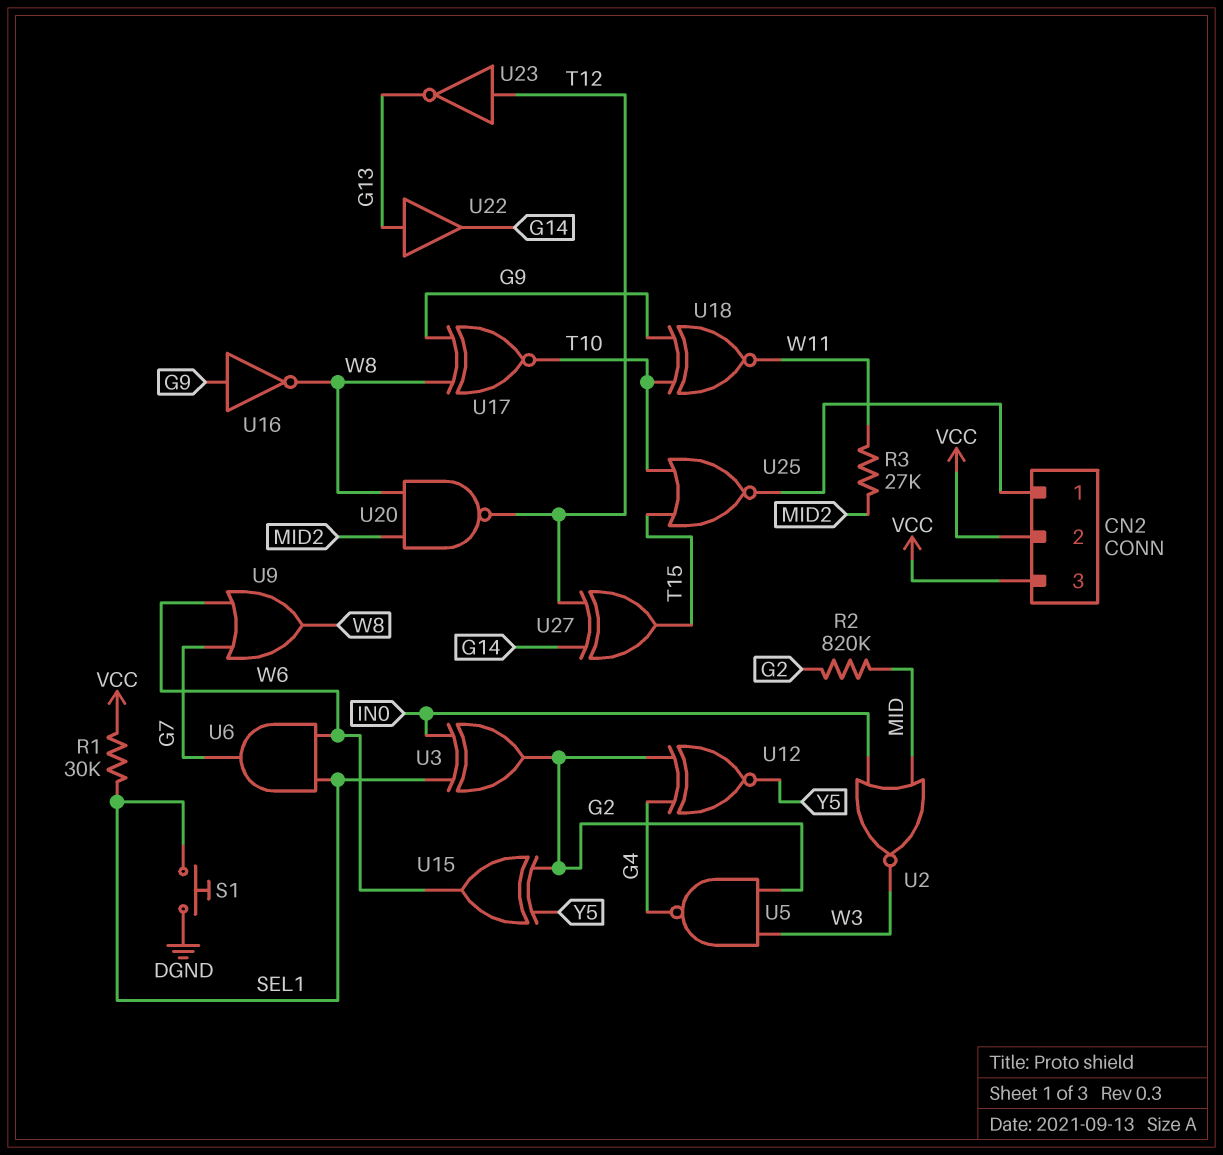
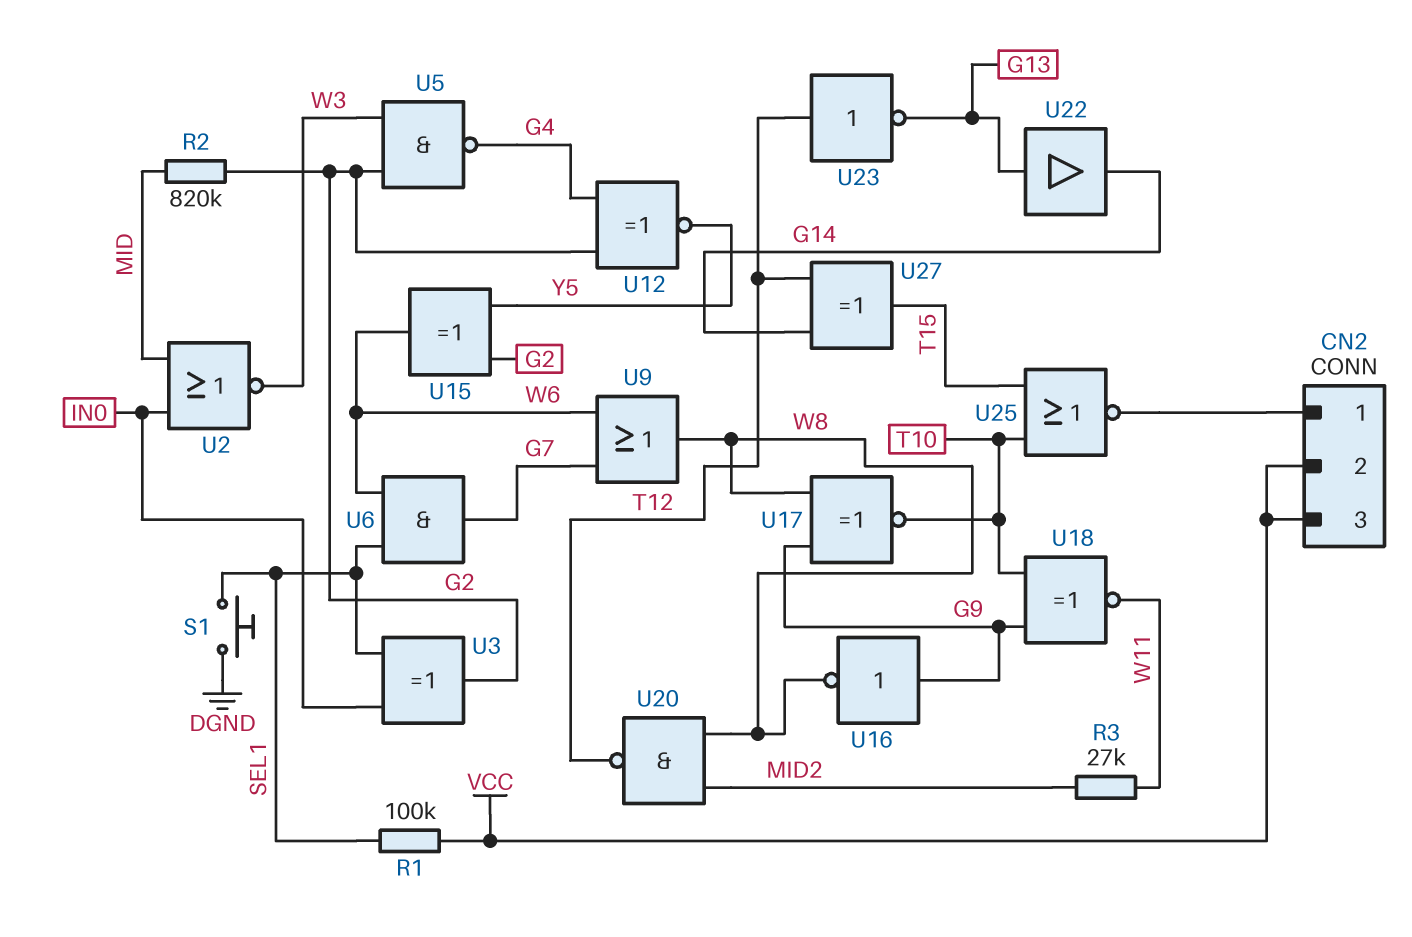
R1: 30k (SEL1, VCC) -> 100k (SEL1, VCC)

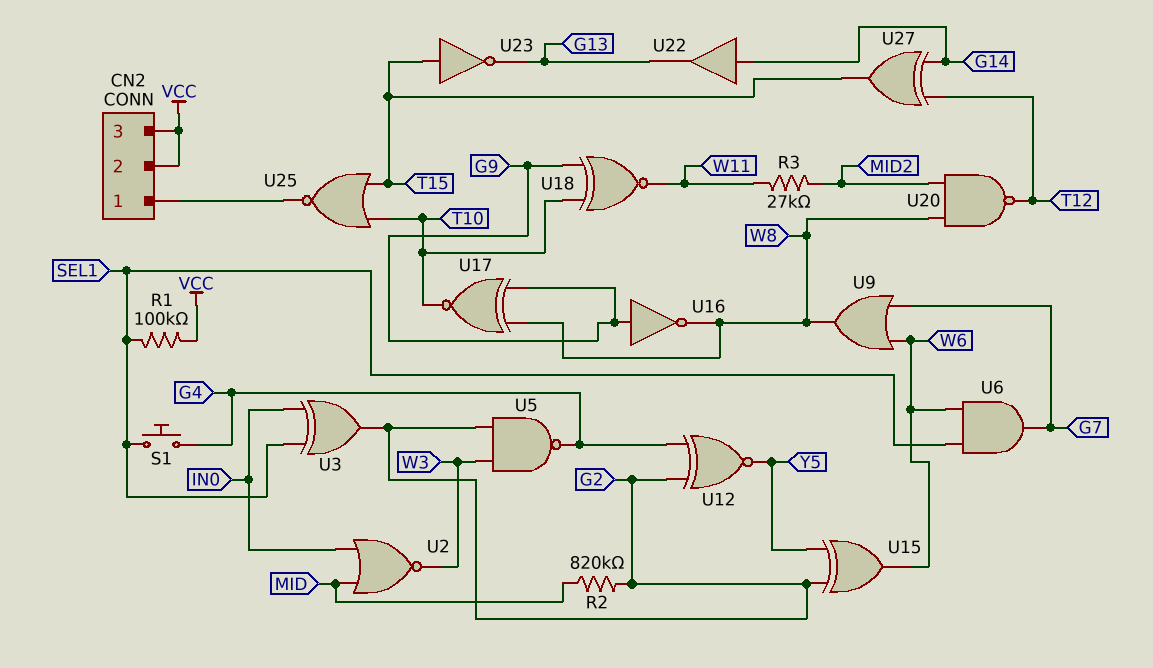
S1: button (DGND, SEL1) -> button (G4, SEL1)
U22: buffer (in G13, out G14) -> buffer (in G14, out G13)
U23: NOT (in T12, out G13) -> NOT (in T15, out G13)

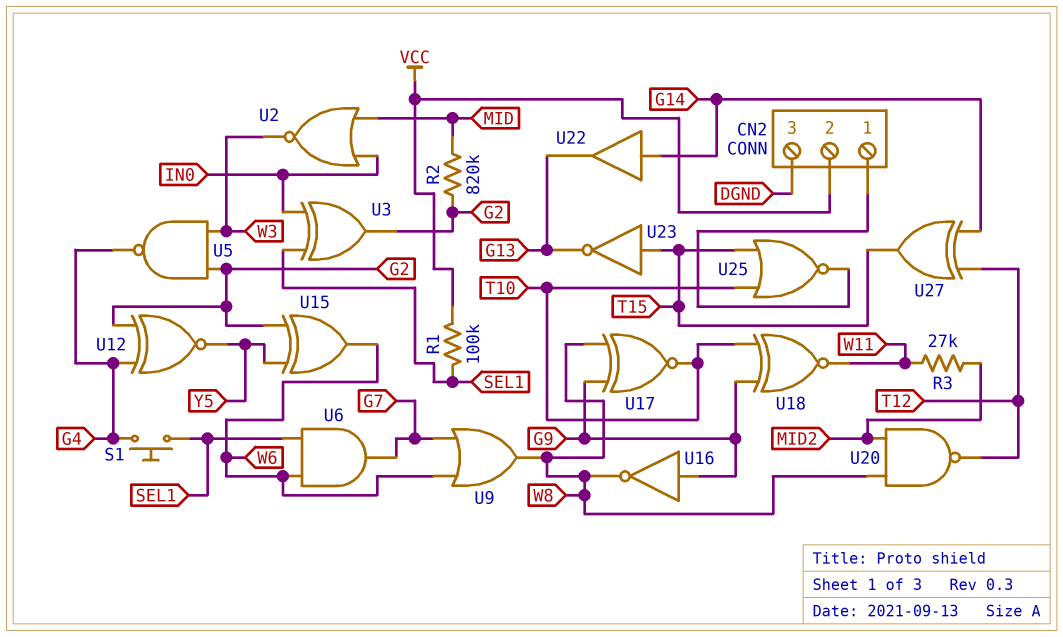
CN2 pin 3: VCC -> DGND

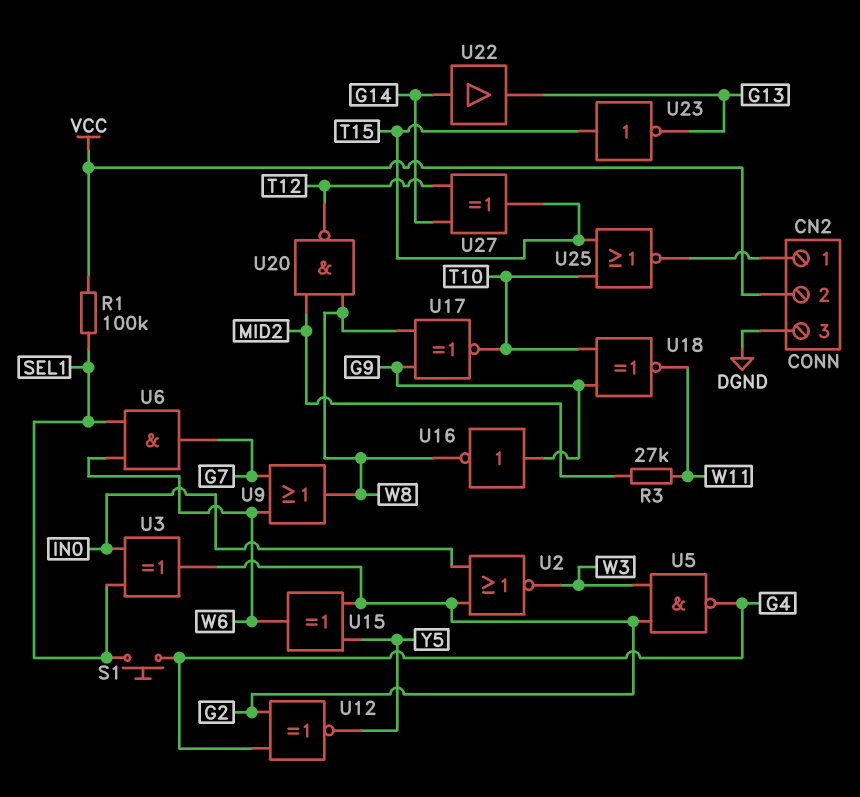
R2: 820k (G2, MID) -> none
U2: NOR (in IN0, in MID, out W3) -> NOR (in G2, in IN0, out W3)

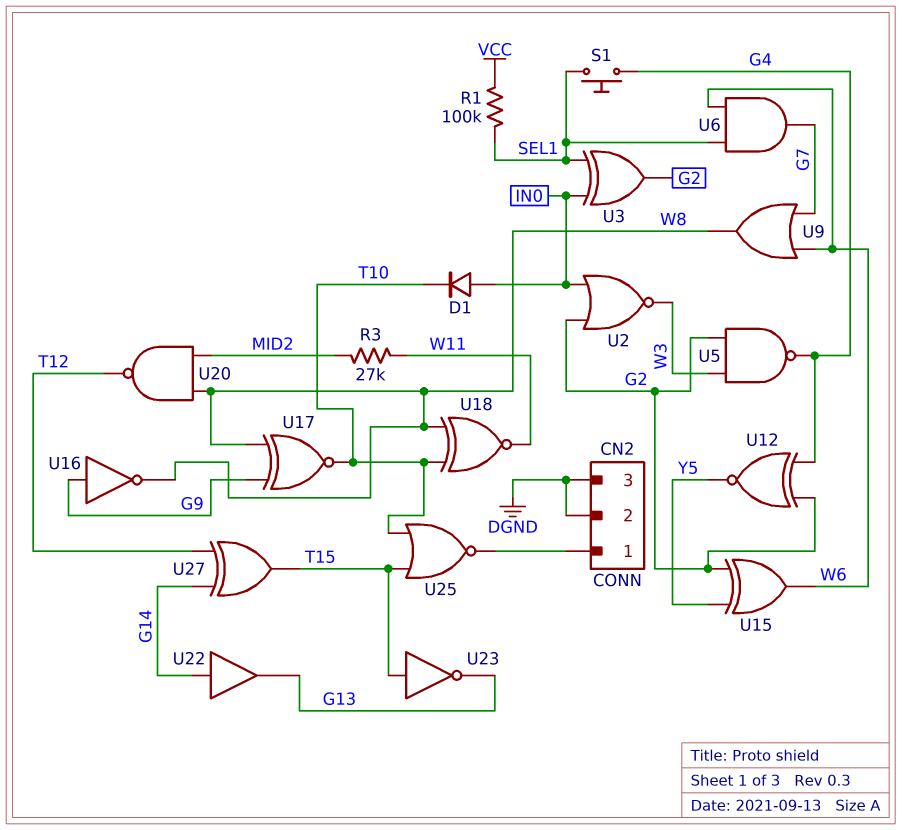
CN2 pin 2: VCC -> DGND
D1: none -> diode (A IN0, K T10)
U18: XNOR (in G9, in T10, out W11) -> XNOR (in T10, in W8, out W11)

